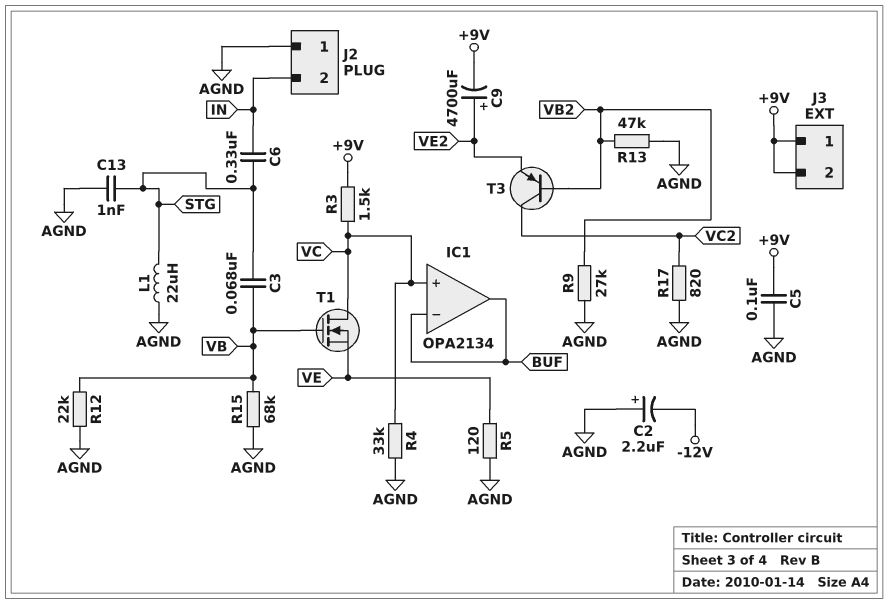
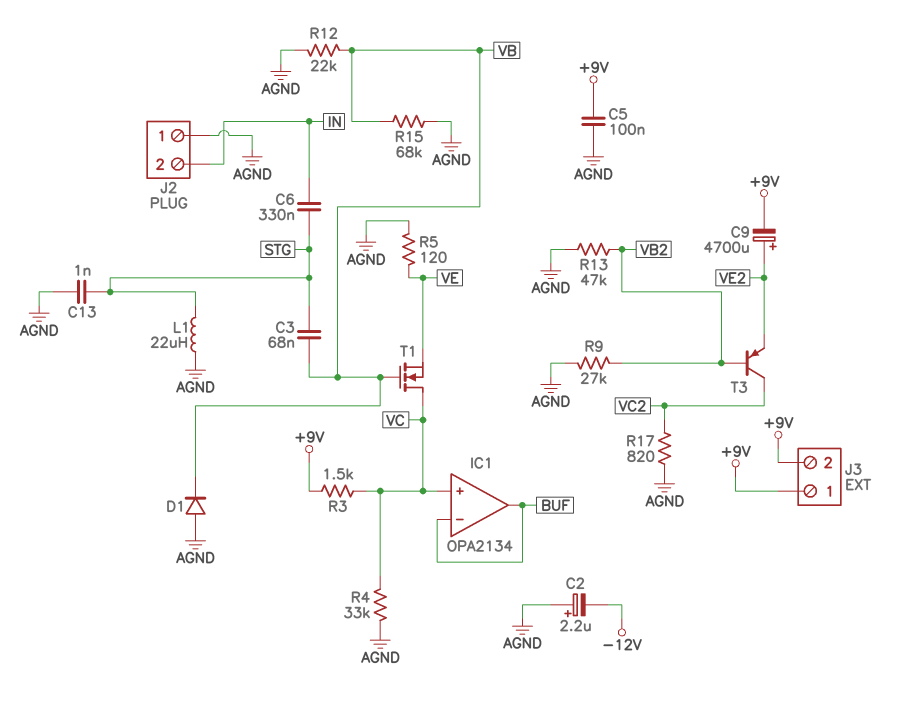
D1: none -> diode (A AGND, K VB)

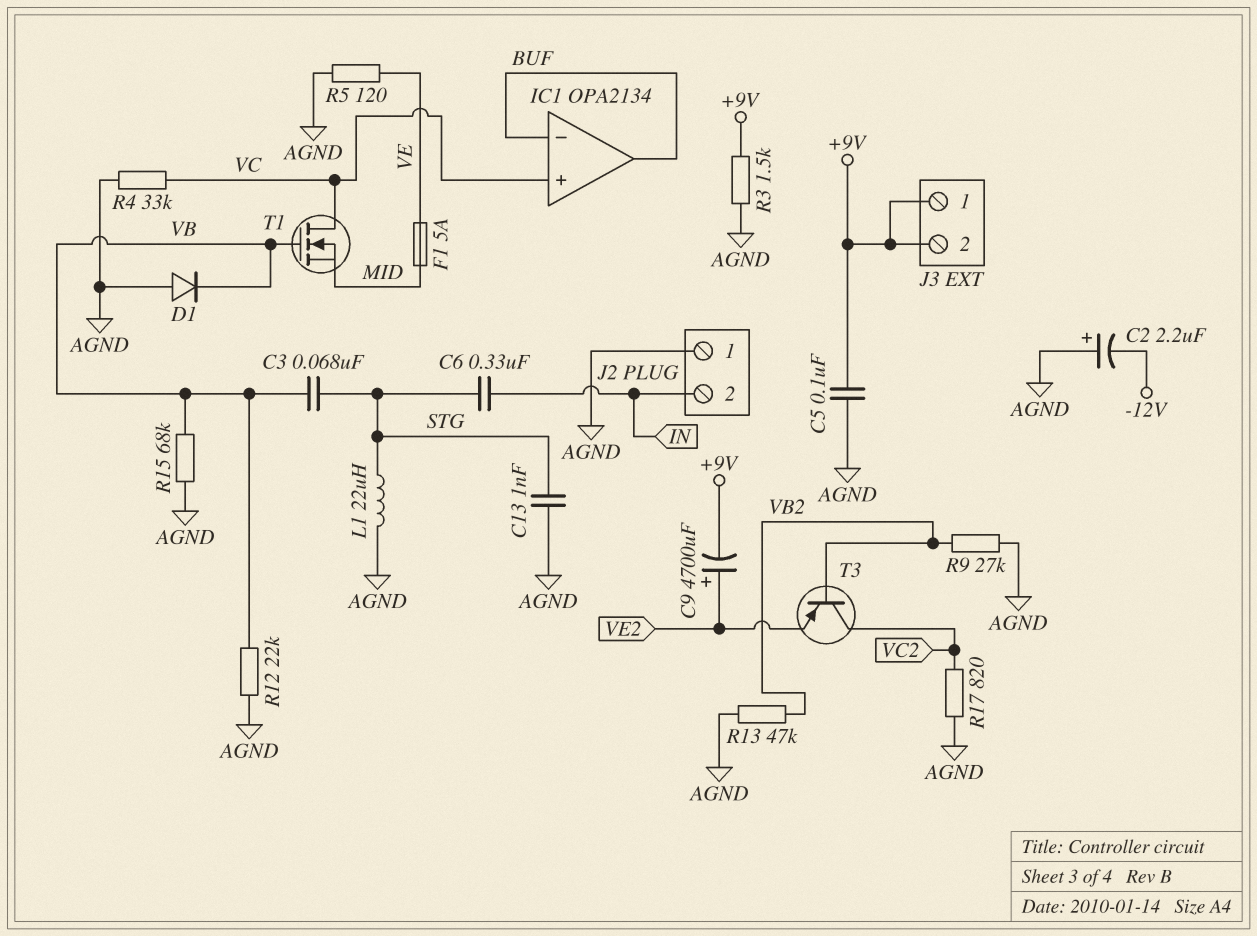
F1: none -> 5A (MID, VE)
R3: 1.5k (+9V, VC) -> 1.5k (+9V, AGND)
T1: NMOS (G VB, D VC, S VE) -> NMOS (G VB, D VC, S MID)

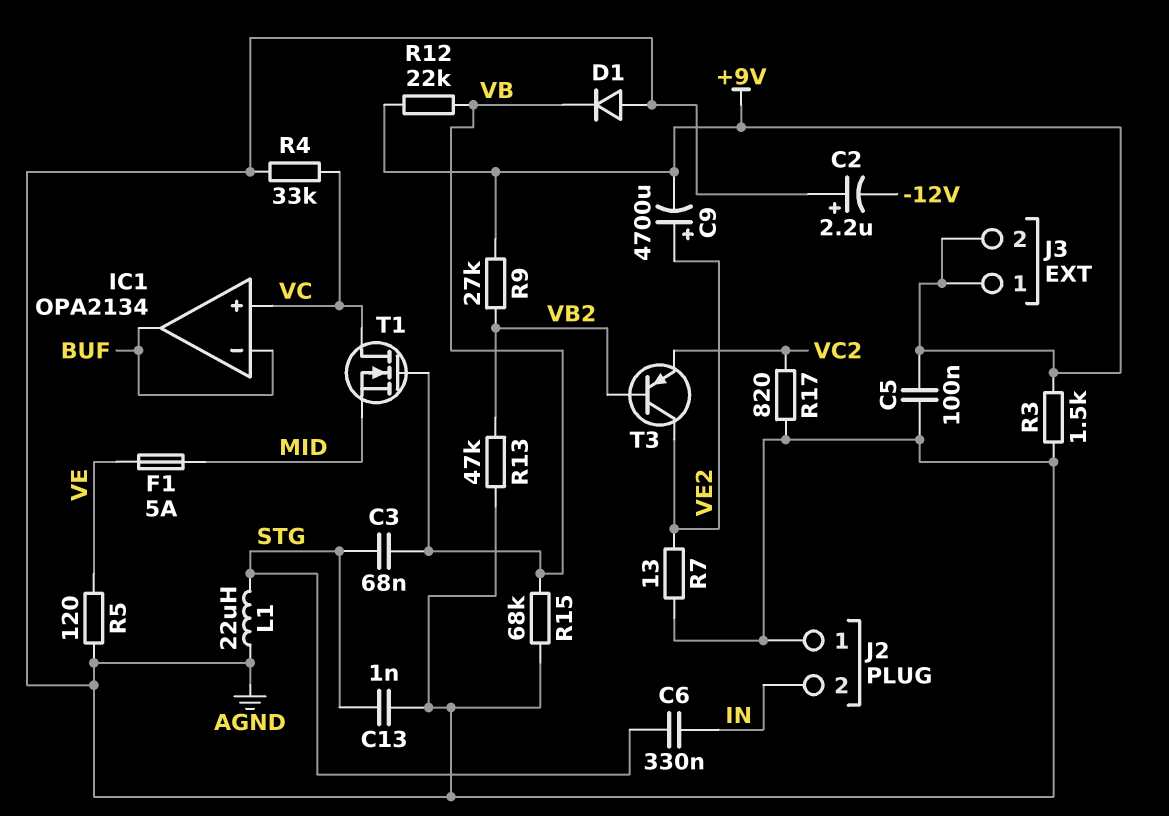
R7: none -> 13 (AGND, VE2)
R9: 27k (AGND, VB2) -> 27k (+9V, VB2)
R12: 22k (AGND, VB) -> 22k (+9V, VB)
T3: PNP (B VB2, C VC2, E VE2) -> PNP (B VB2, C VE2, E VC2)

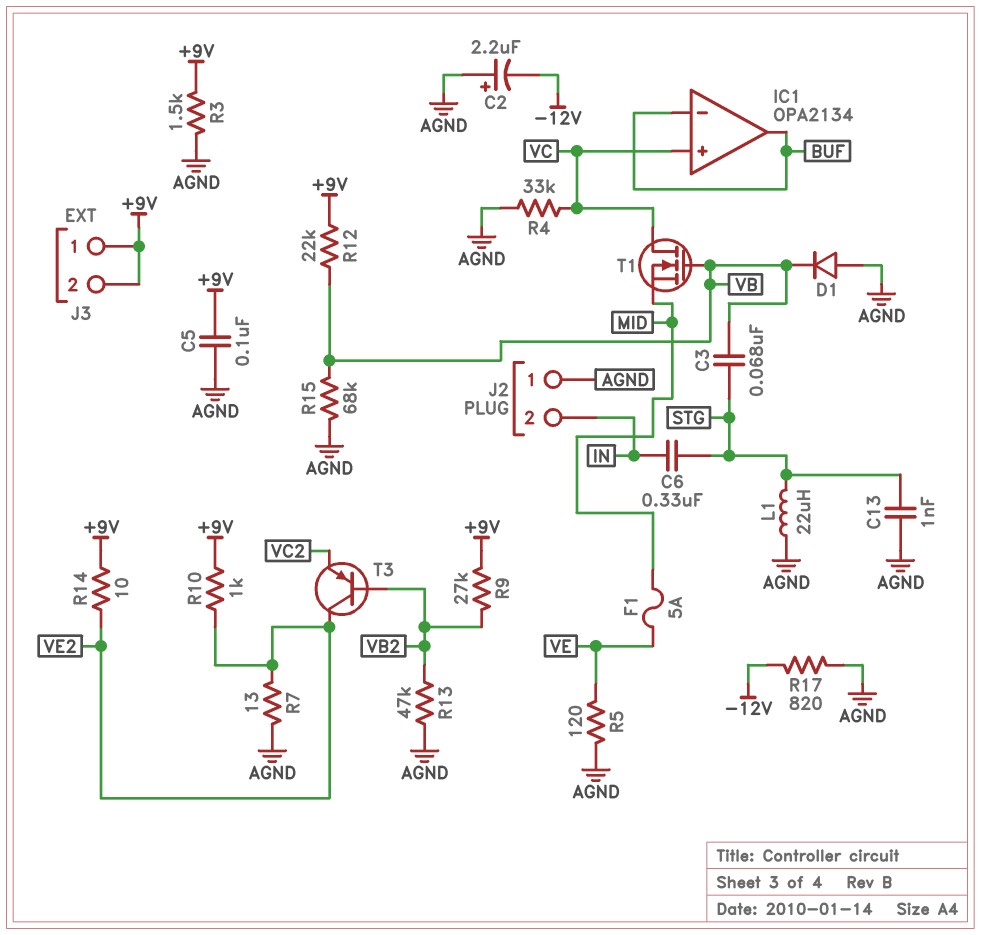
C9: 4700uF (plus VE2, minus +9V) -> none
R10: none -> 1k (+9V, VE2)
R14: none -> 10 (+9V, VE2)
R17: 820 (AGND, VC2) -> 820 (-12V, AGND)

